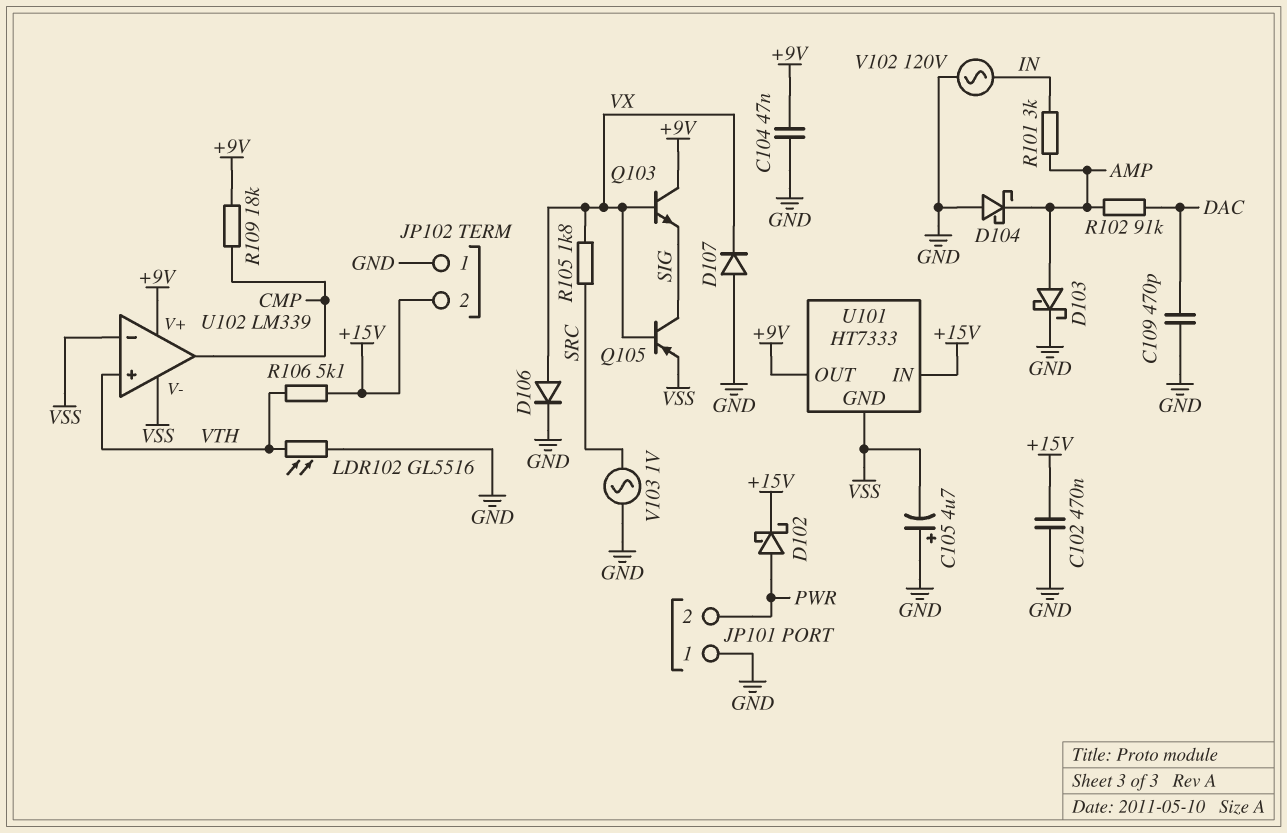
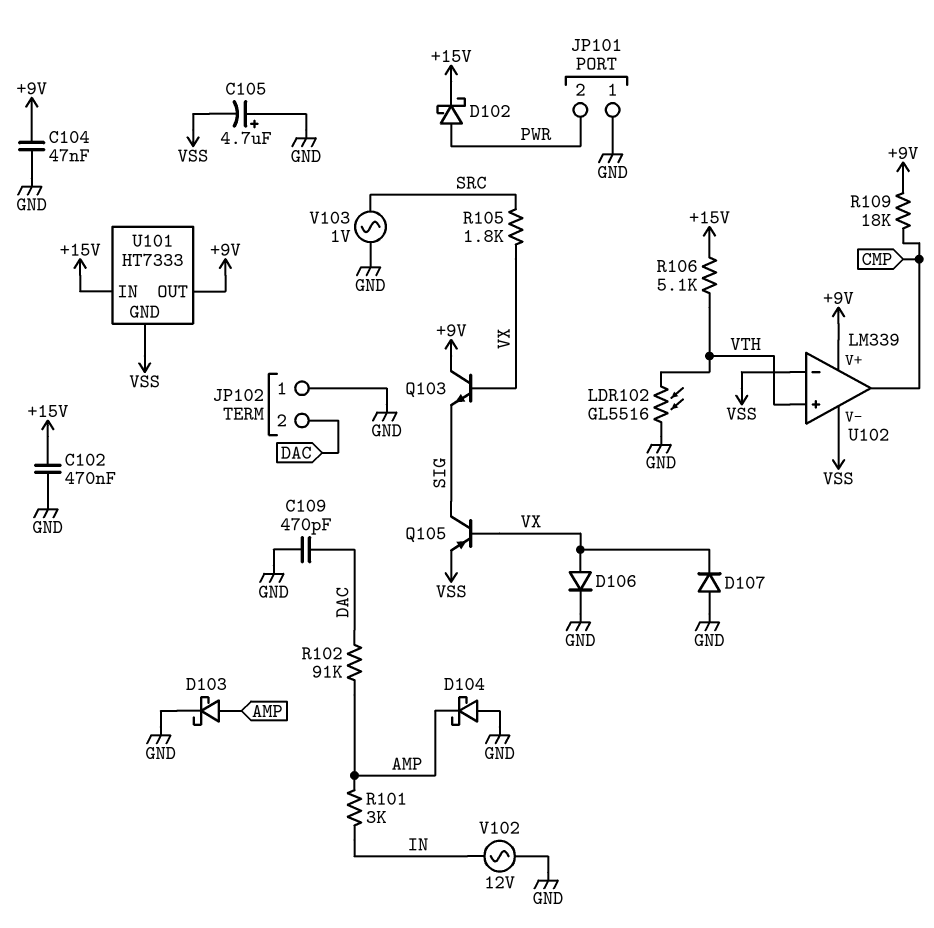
JP102 pin 2: +15V -> DAC
V102: AC 120V (GND, IN) -> AC 12V (GND, IN)

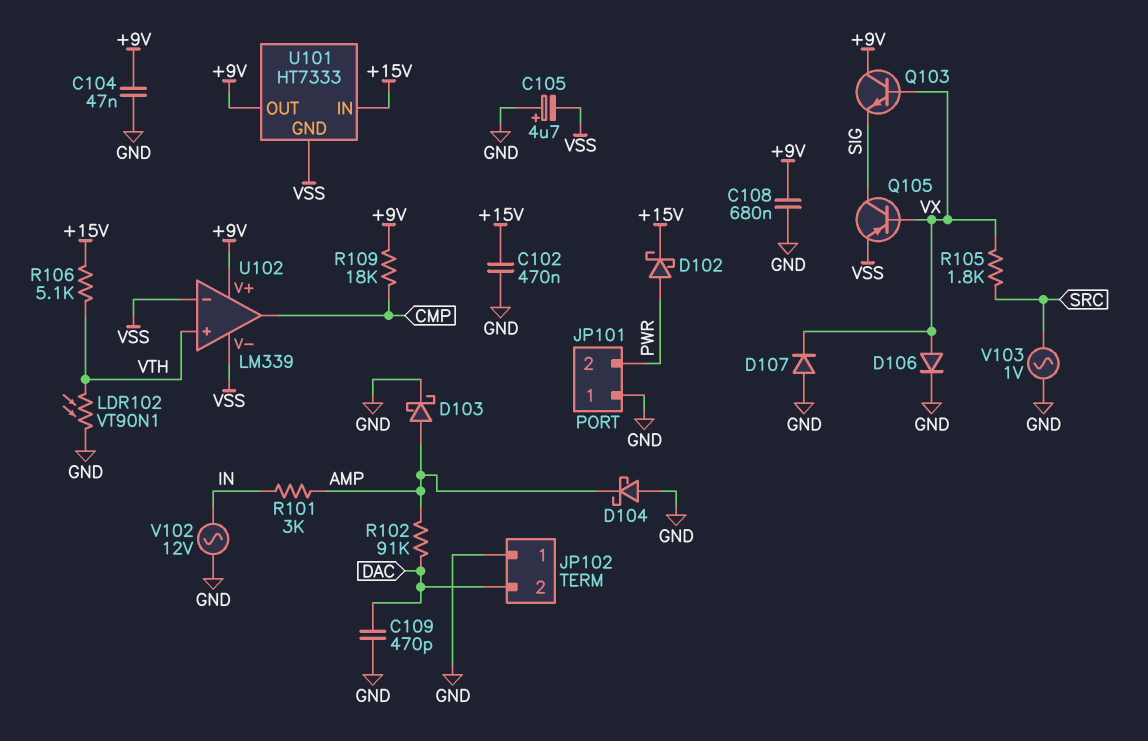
C108: none -> 680nF (+9V, GND)
LDR102: GL5516 (GND, VTH) -> VT90N1 (GND, VTH)

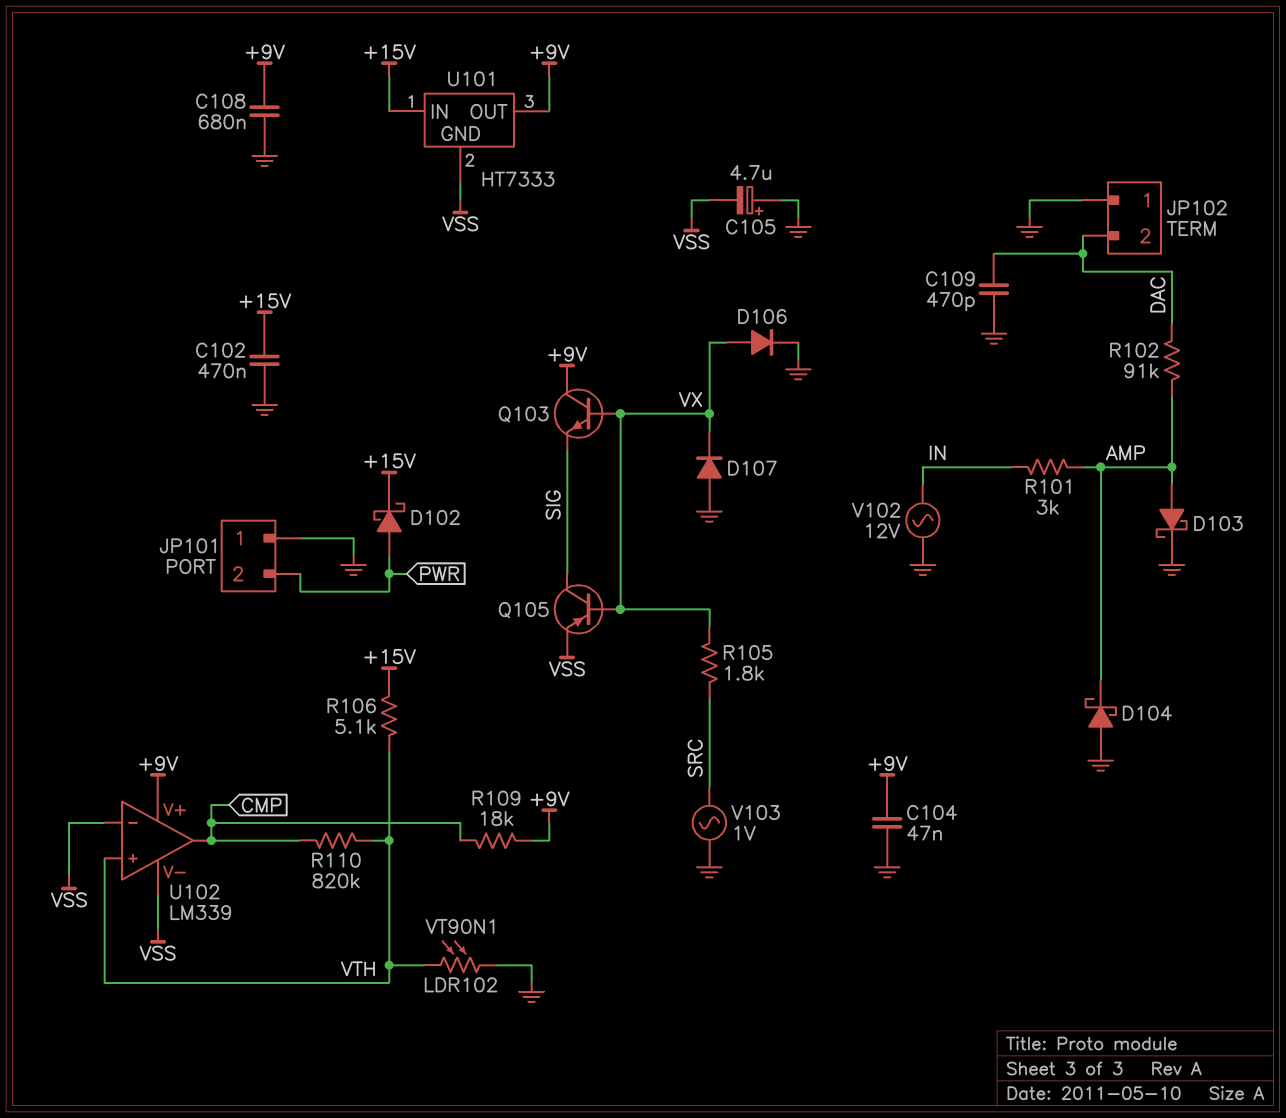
R110: none -> 820k (CMP, VTH)

